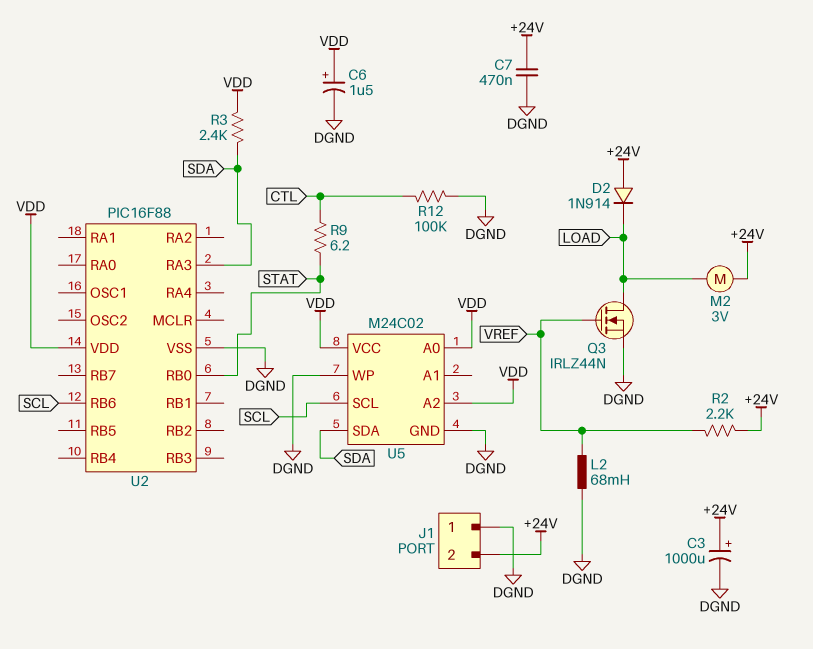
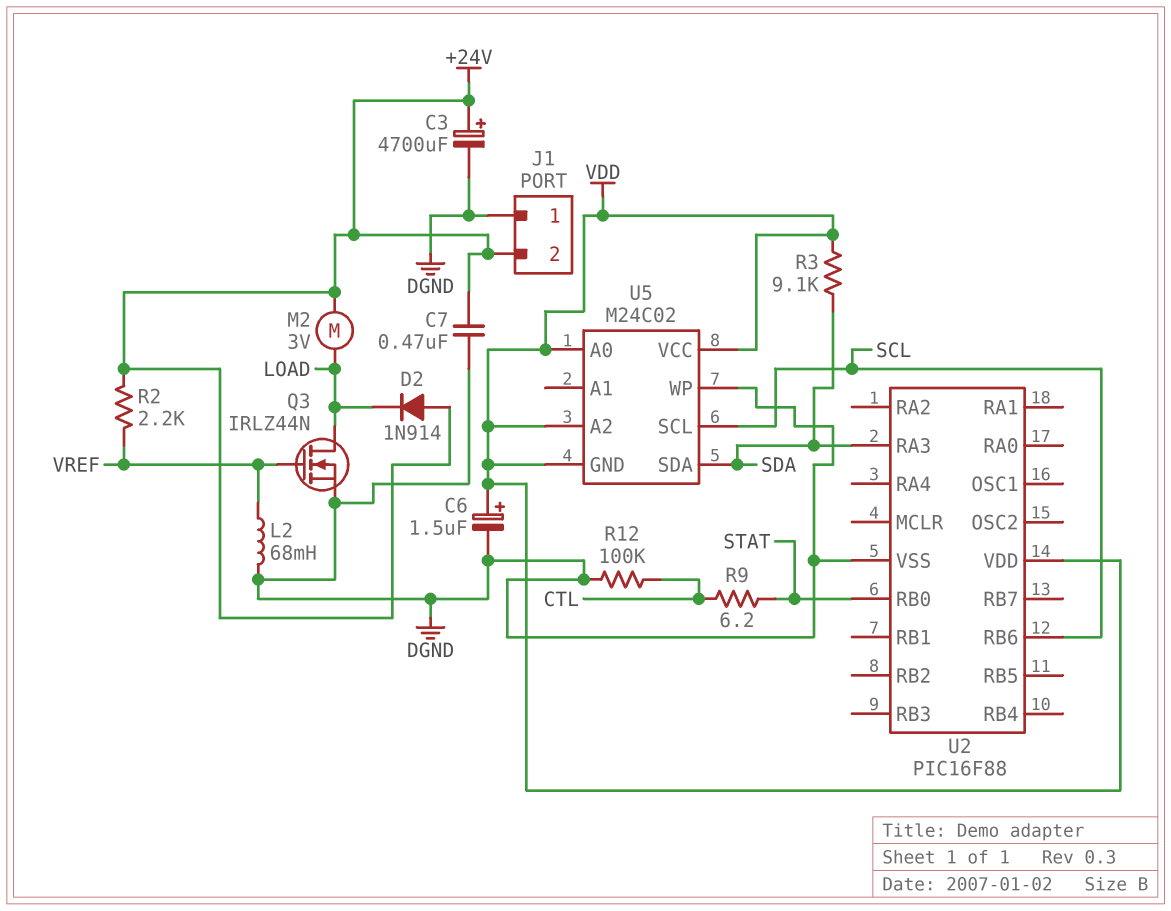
C3: 1000uF (plus +24V, minus DGND) -> 4700uF (plus +24V, minus DGND)
R3: 2.4k (SDA, VDD) -> 9.1k (SDA, VDD)
U5 pin GND: DGND -> VDD

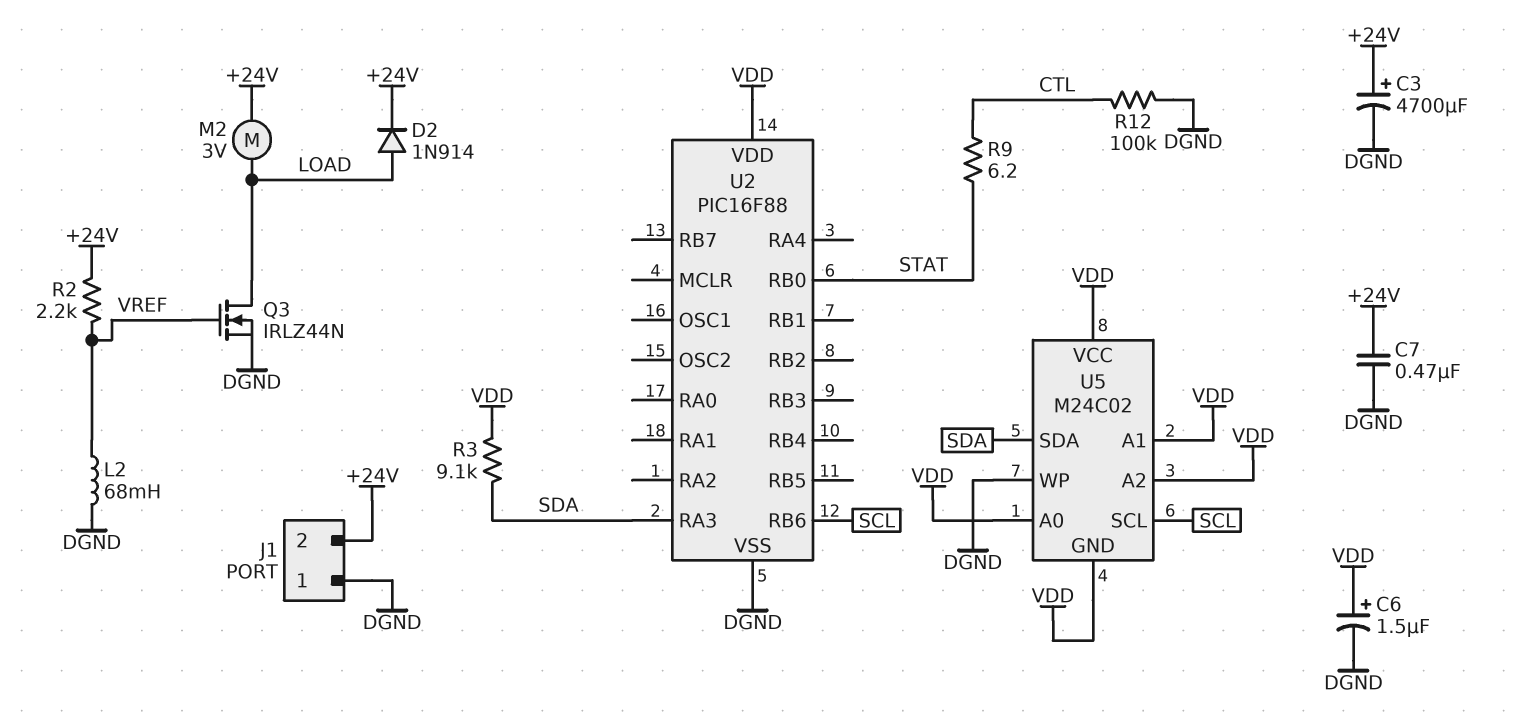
D2: diode 1N914 (A +24V, K LOAD) -> diode 1N914 (A LOAD, K +24V)
U5 pin A1: none -> VDD

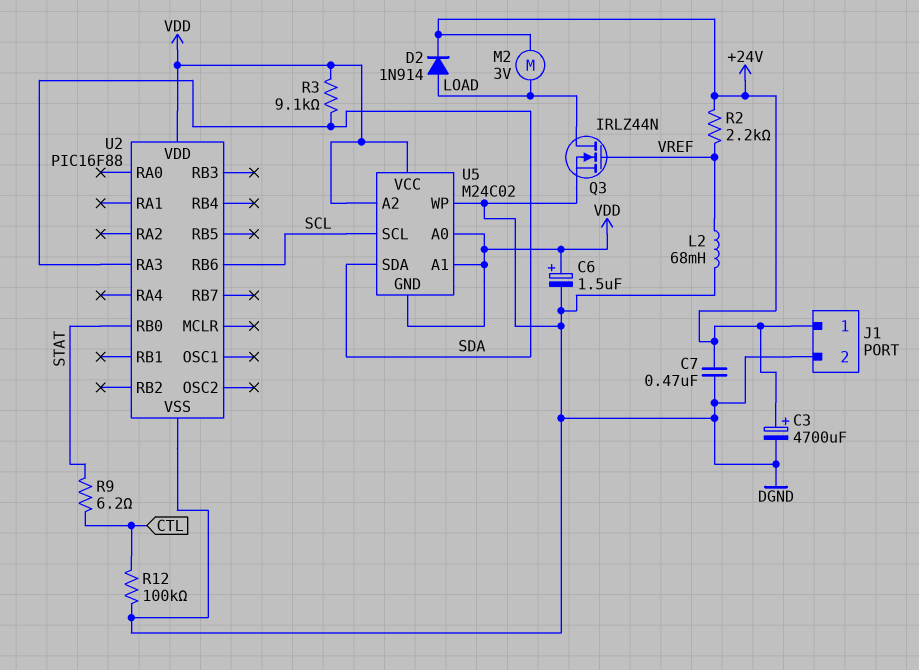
J1 pin 1: DGND -> +24V
J1 pin 2: +24V -> DGND

